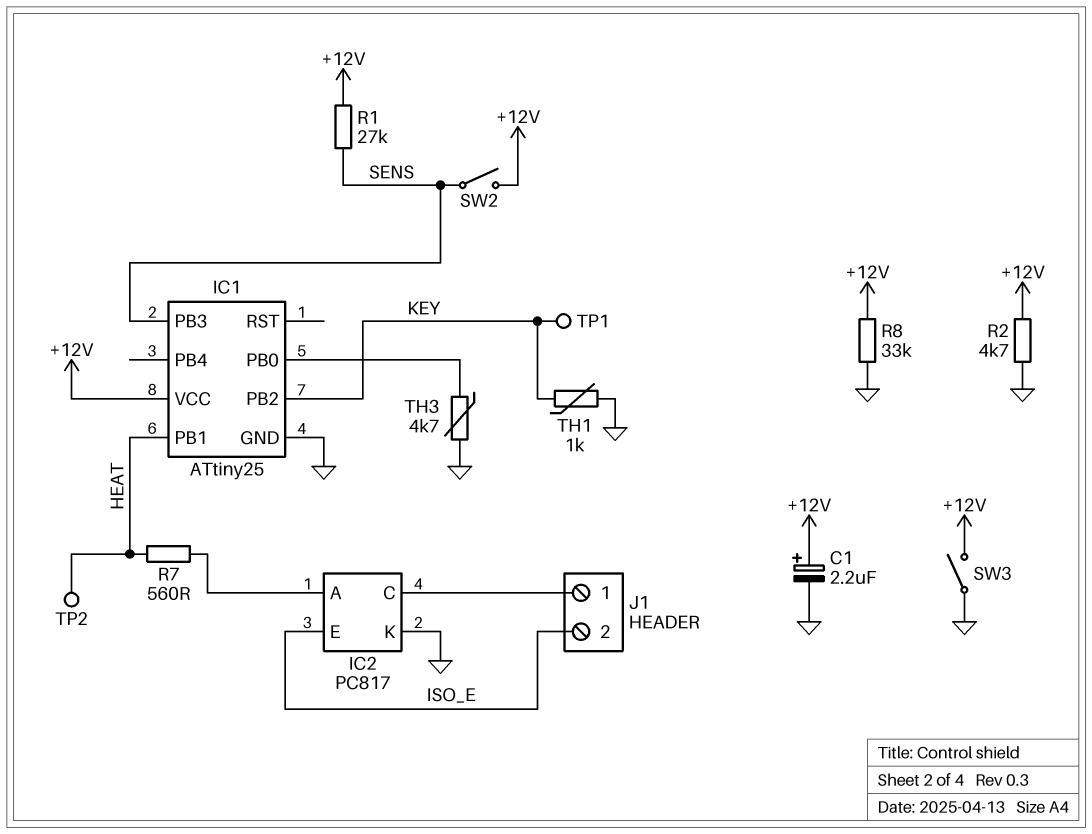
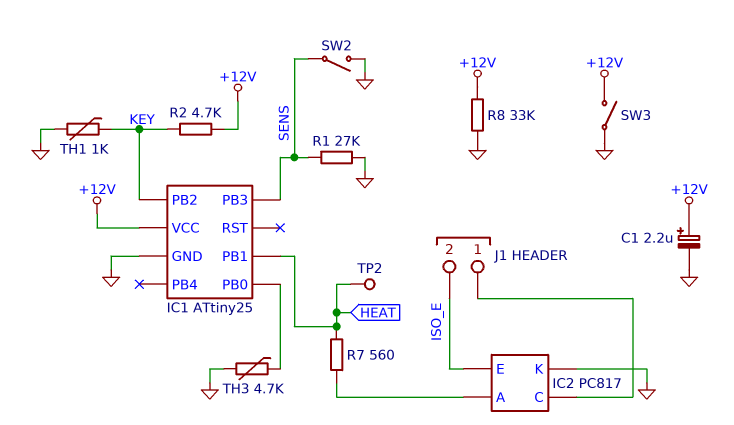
R1: 27k (+12V, SENS) -> 27k (GND, SENS)
R2: 4.7k (+12V, GND) -> 4.7k (+12V, KEY)
SW2: switch (+12V, SENS) -> switch (GND, SENS)
TP1: test point (KEY) -> none

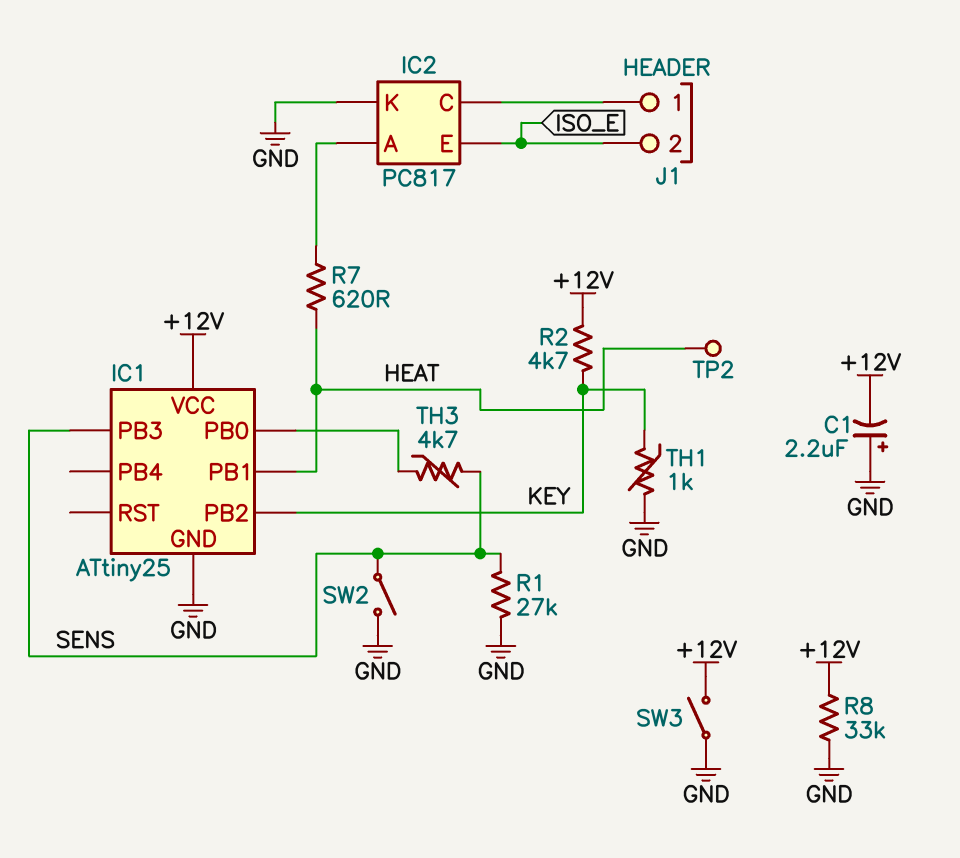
C1: 2.2uF (plus +12V, minus GND) -> 2.2uF (plus GND, minus +12V)
R7: 560 (HEAT, IC2/A) -> 620 (HEAT, IC2/A)
TH3: 4.7k (GND, IC1/PB0) -> 4.7k (IC1/PB0, SENS)

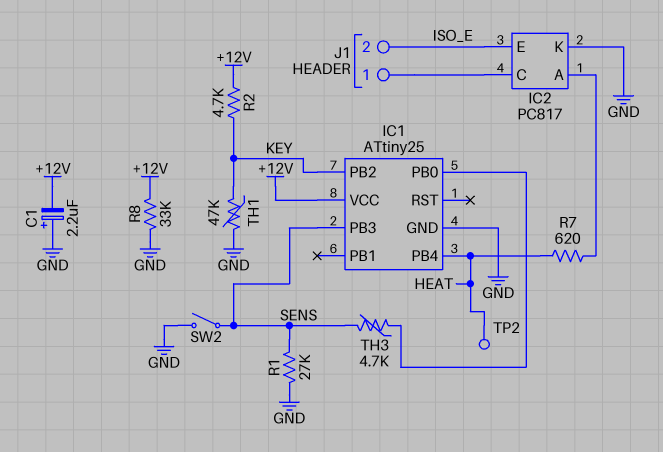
IC1 pin PB1: HEAT -> none
IC1 pin PB4: none -> HEAT
SW3: switch (+12V, GND) -> none
TH1: 1k (GND, KEY) -> 47k (GND, KEY)

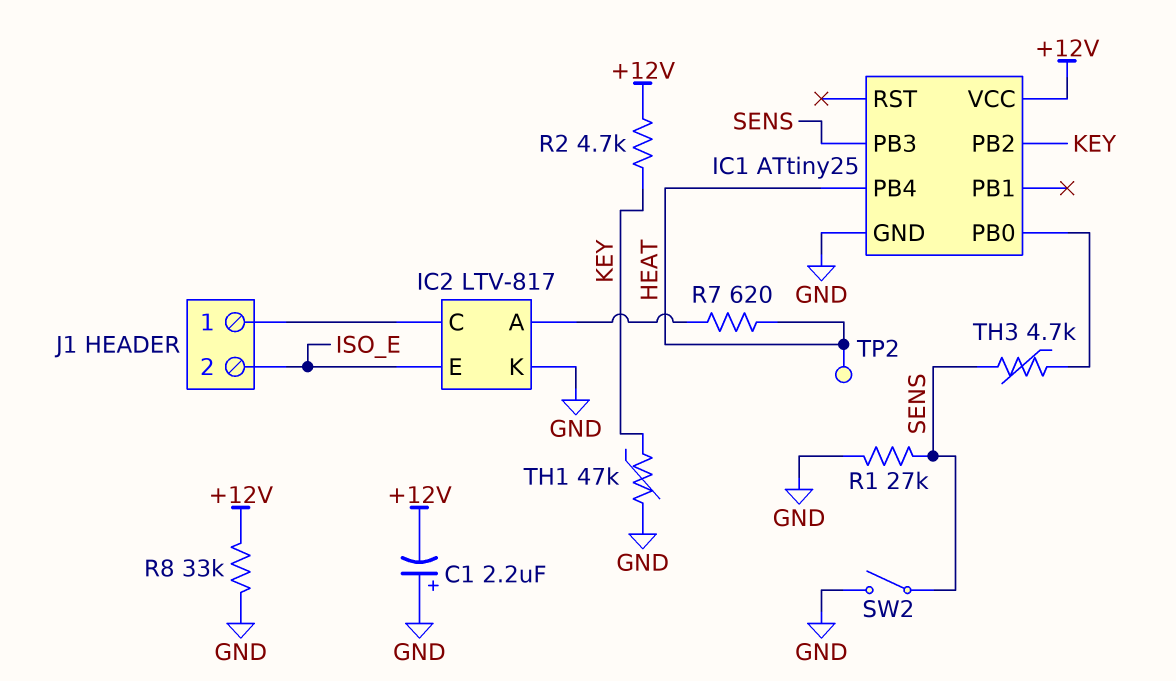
IC2: PC817 -> LTV-817

